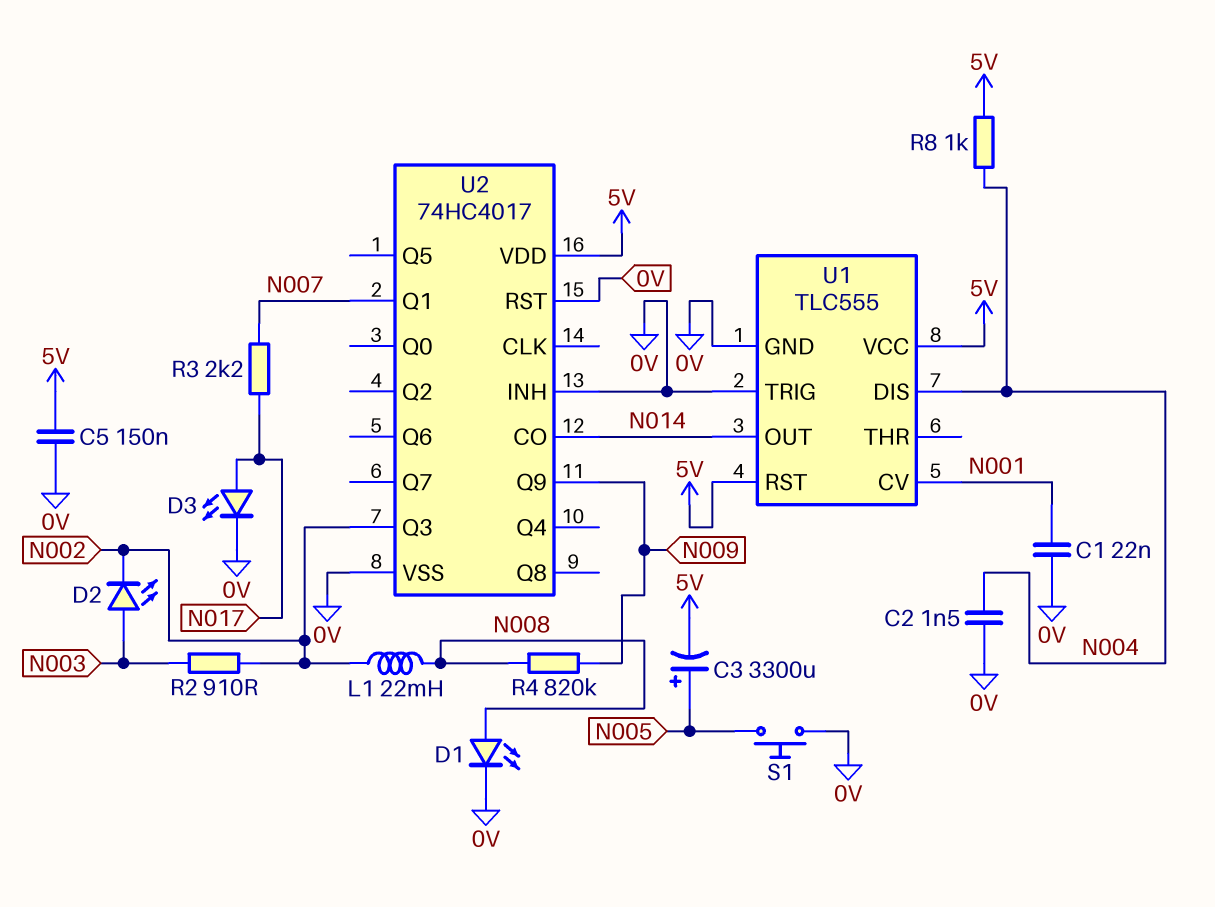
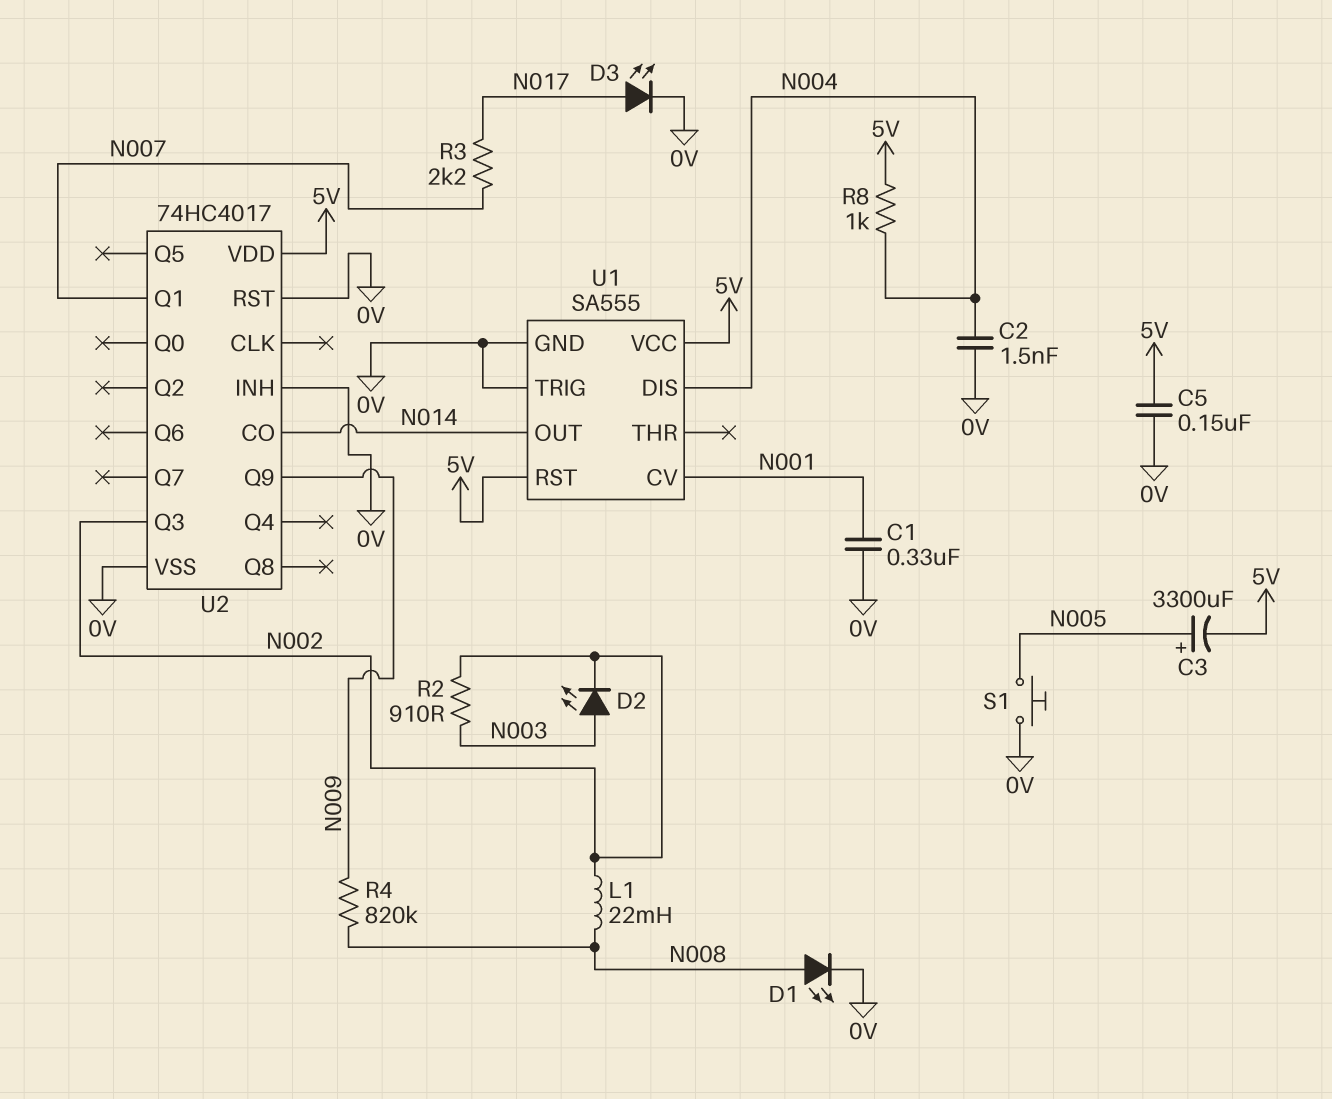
C1: 22nF (0V, N001) -> 330nF (0V, N001)
U1: TLC555 -> SA555

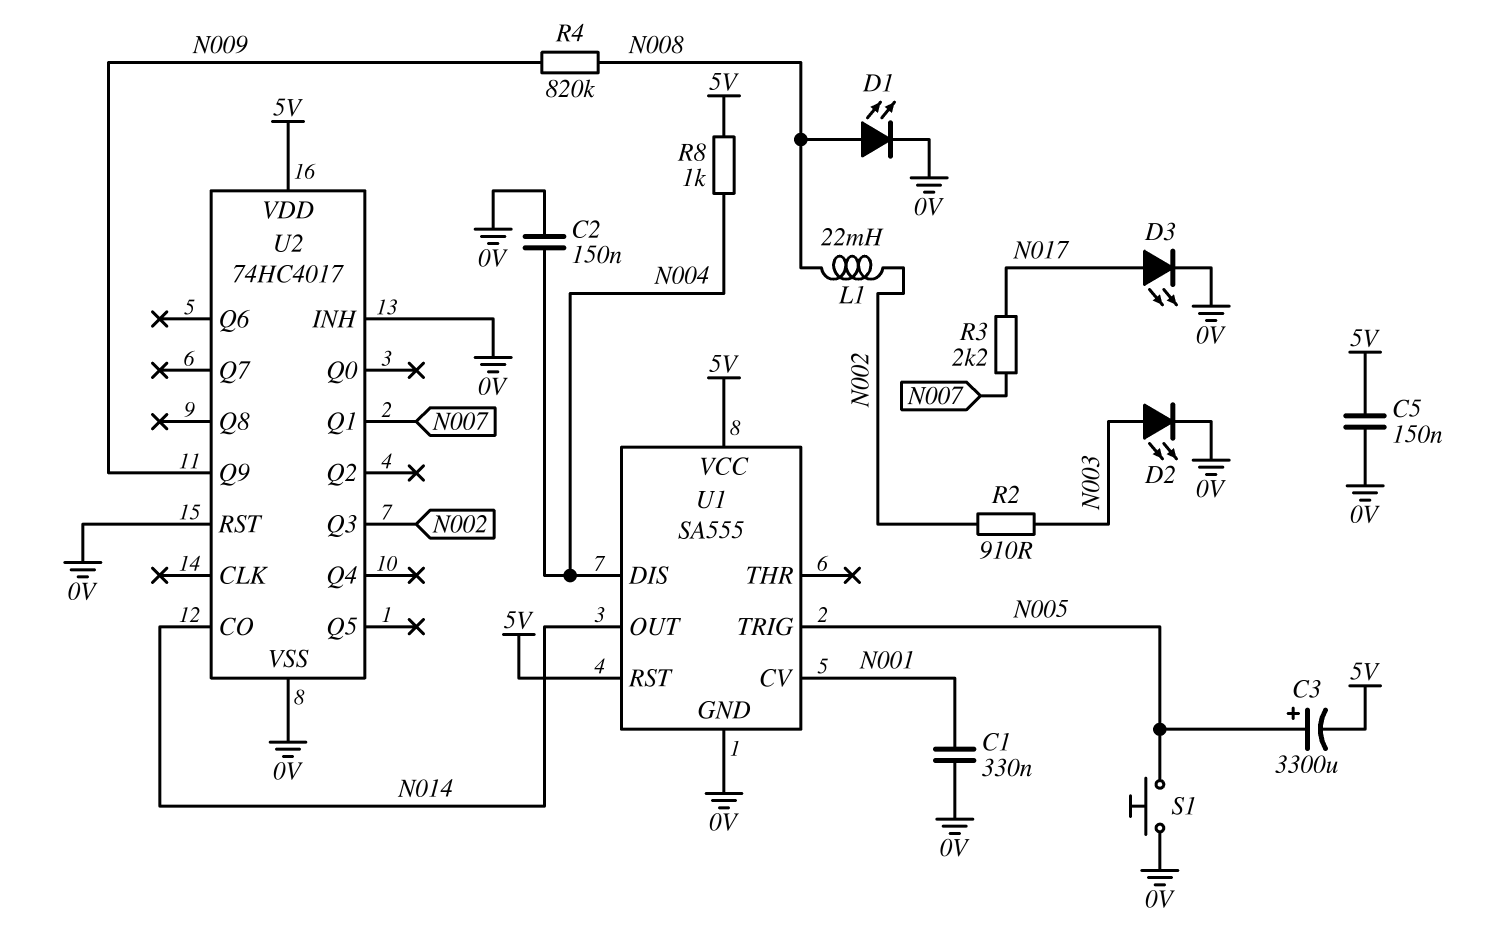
C2: 1.5nF (0V, N004) -> 150nF (0V, N004)
D2: LED (A N003, K N002) -> LED (A N003, K 0V)
U1 pin TRIG: 0V -> N005

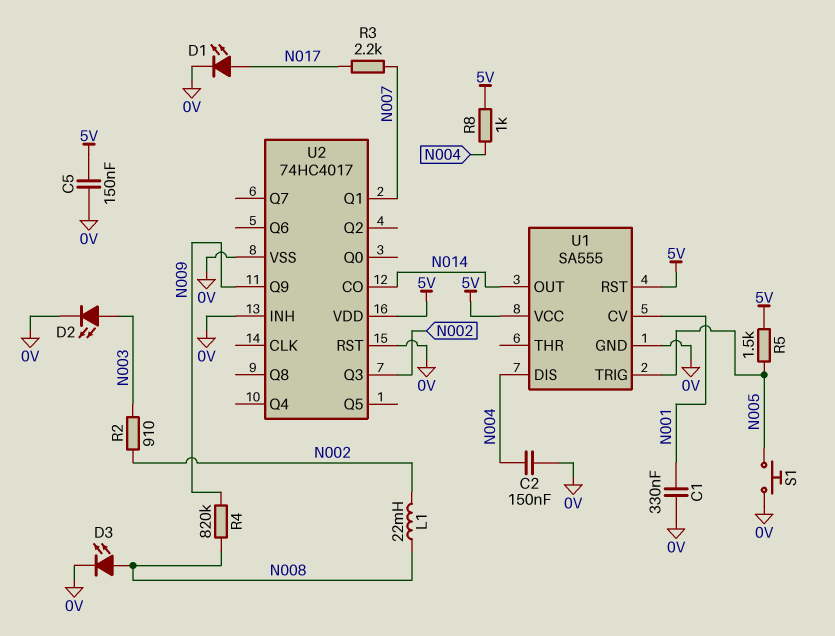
C3: 3300uF (plus N005, minus 5V) -> none
D1: LED (A N008, K 0V) -> LED (A N017, K 0V)
D3: LED (A N017, K 0V) -> LED (A N008, K 0V)
R5: none -> 1.5k (5V, N005)

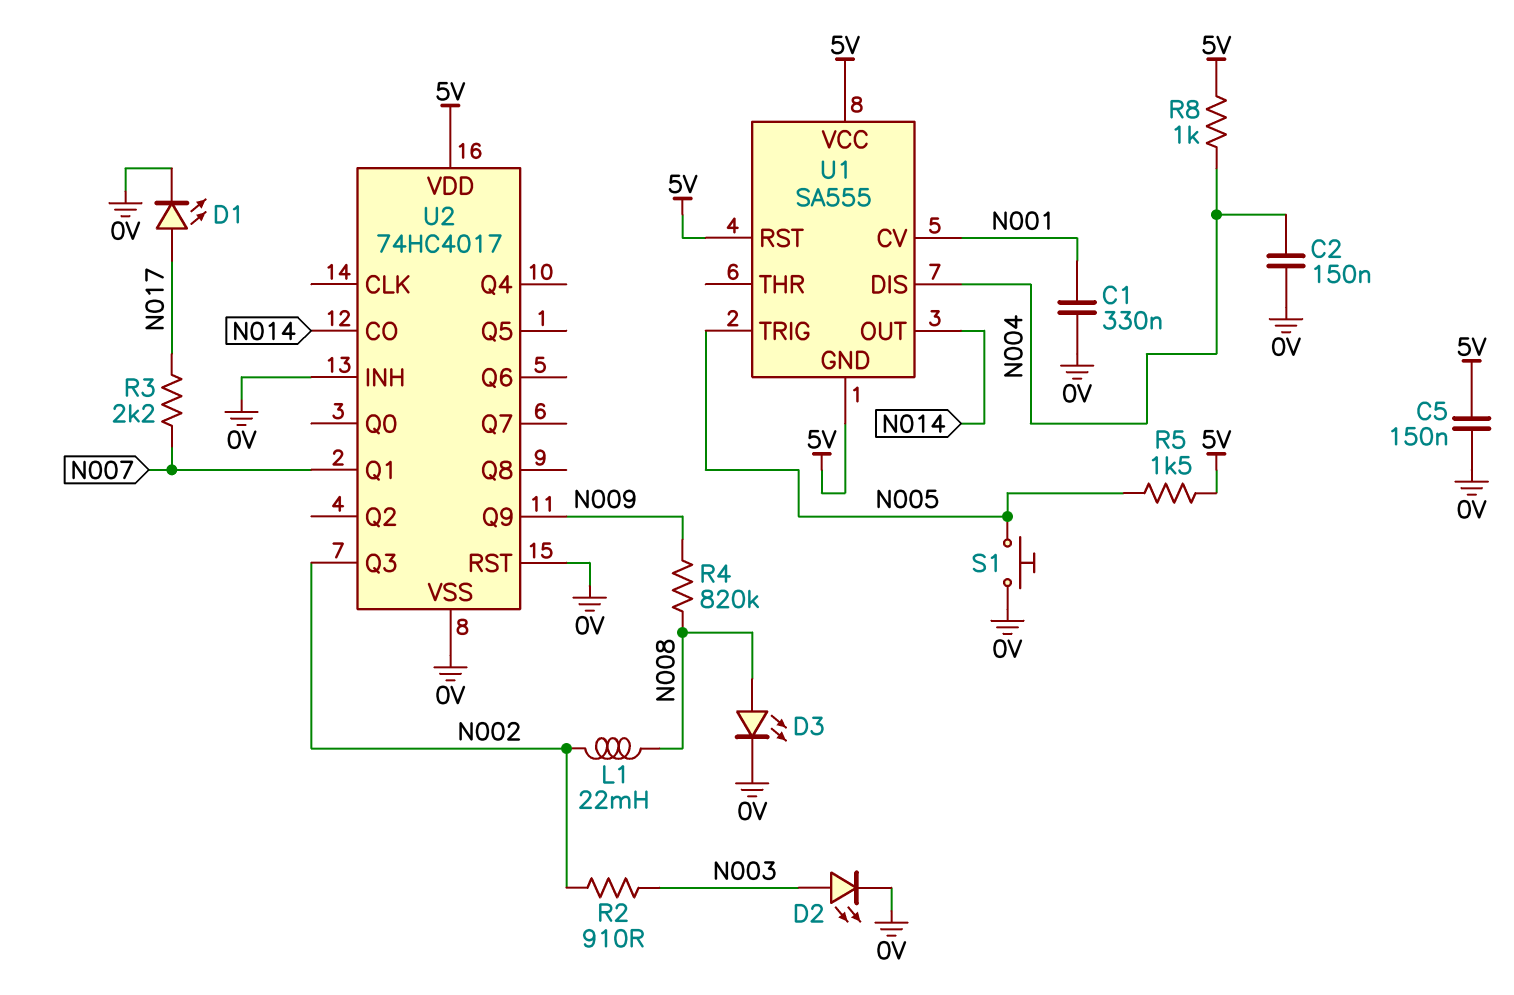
U1 pin GND: 0V -> 5V

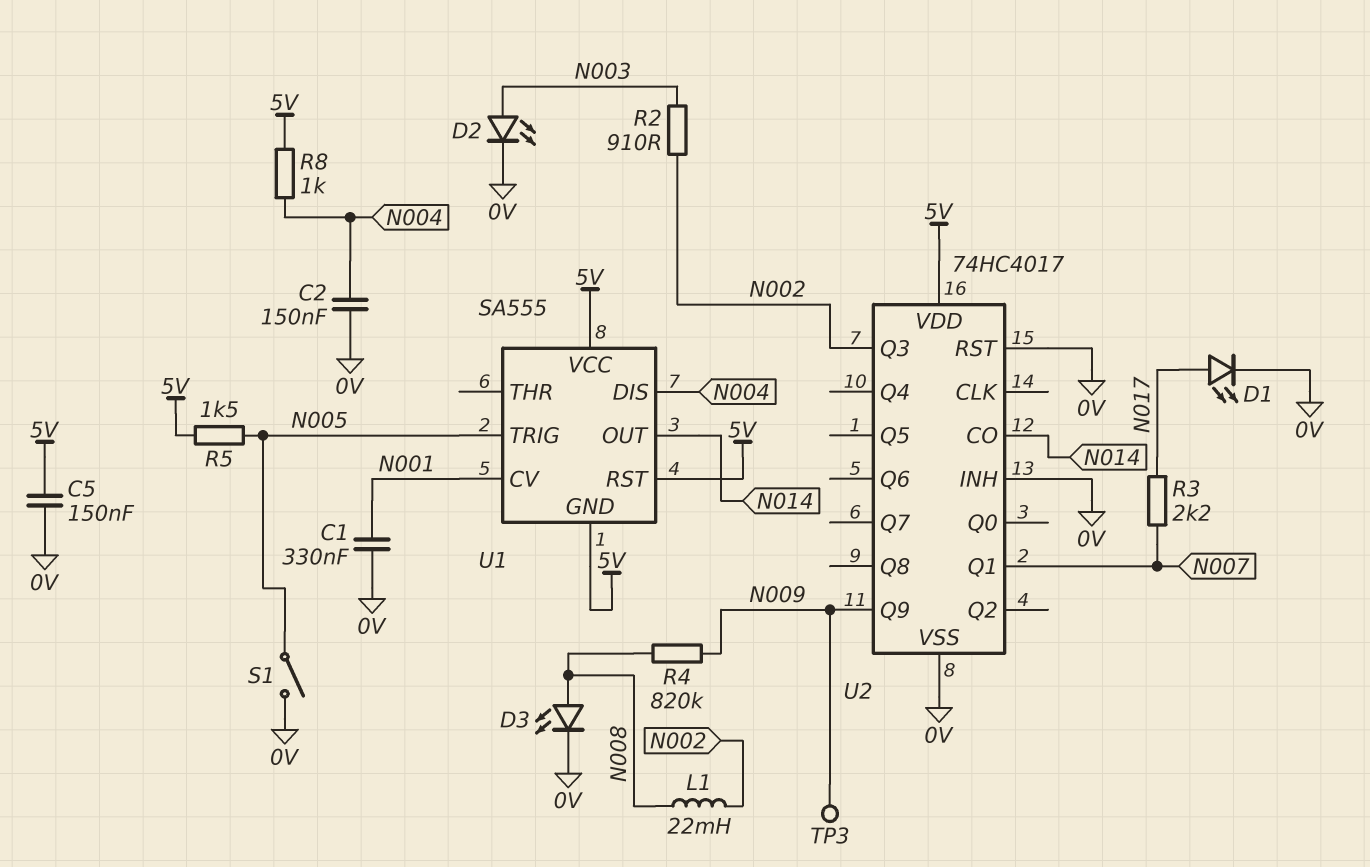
S1: button (0V, N005) -> switch (0V, N005)
TP3: none -> test point (N009)

